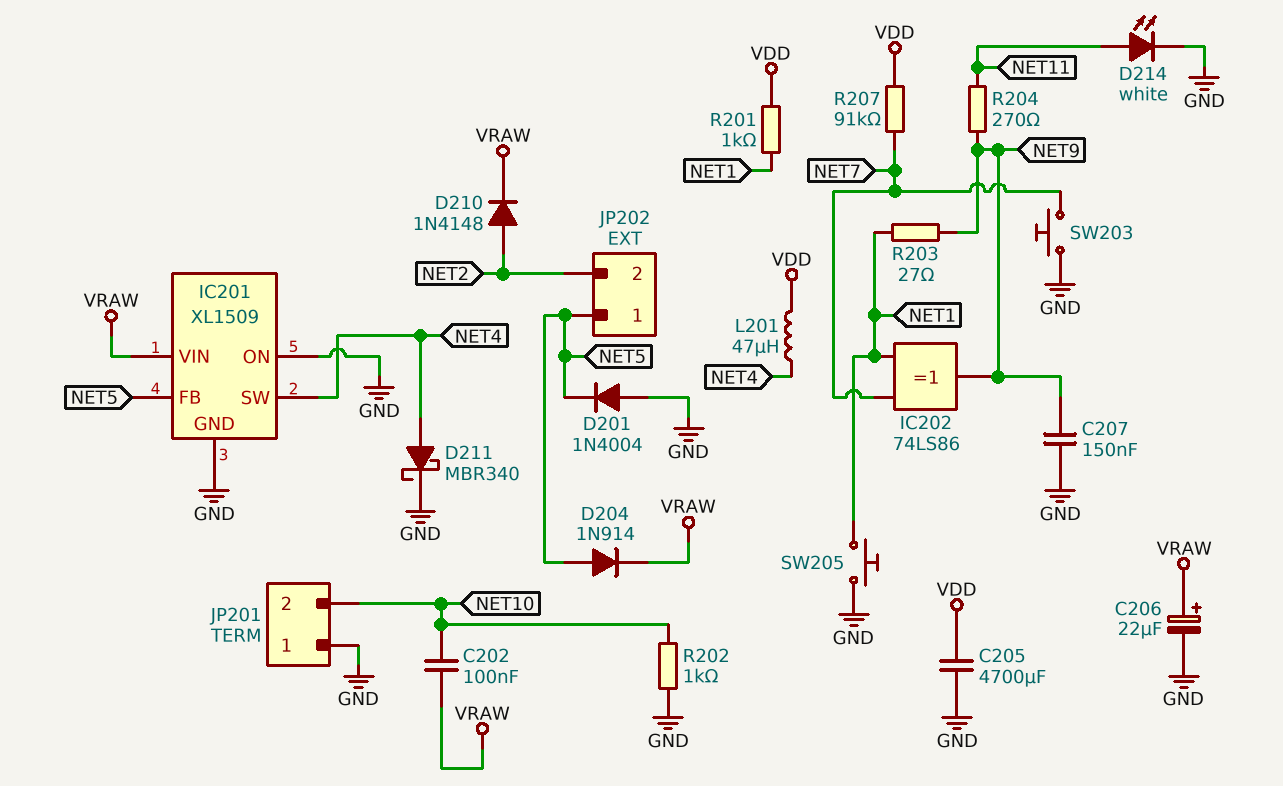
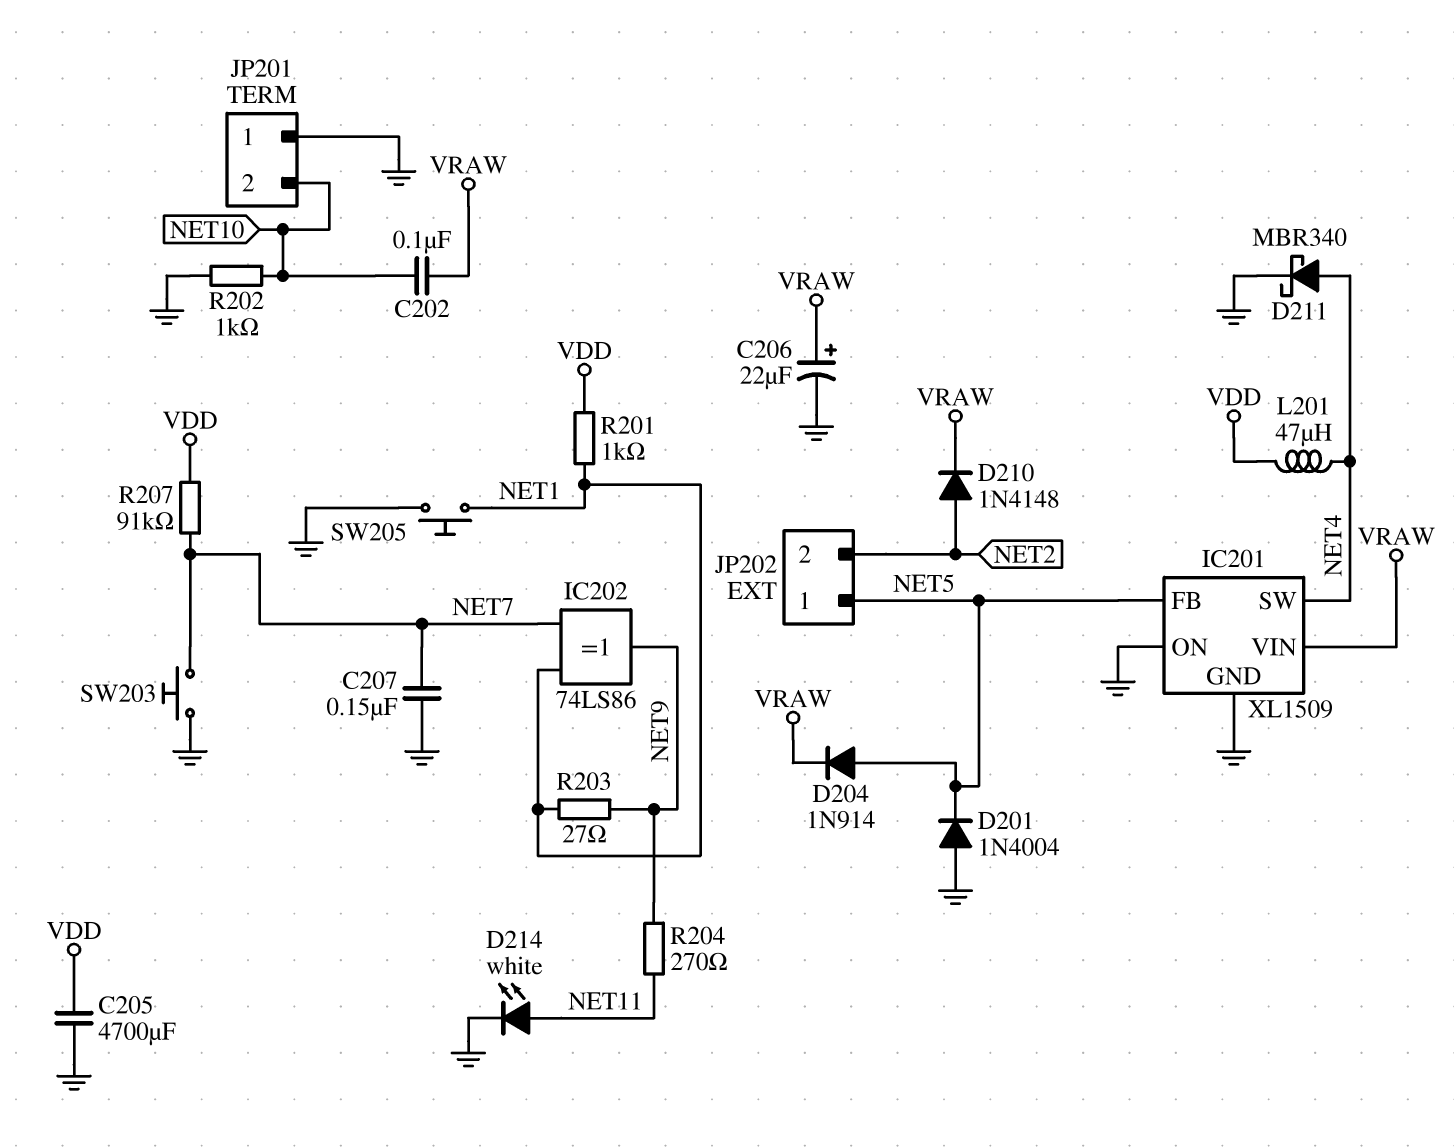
C207: 150nF (GND, NET9) -> 150nF (GND, NET7)

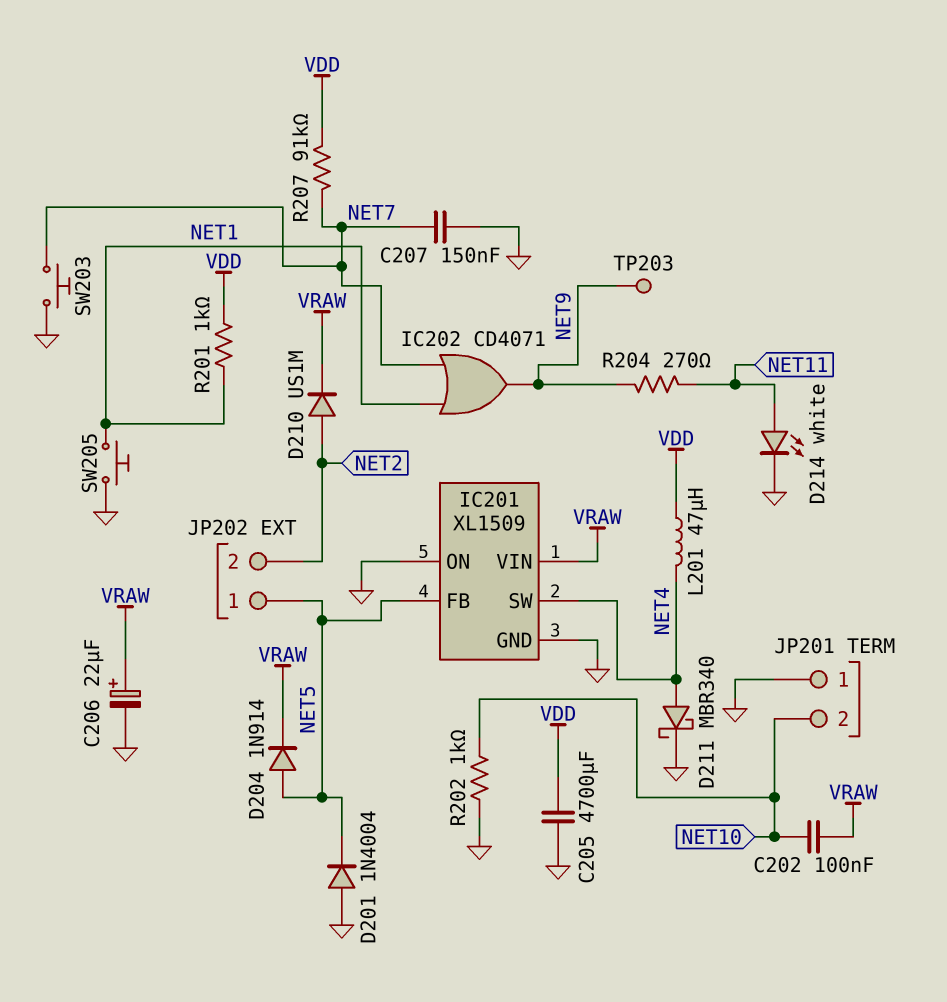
D210: diode 1N4148 (A NET2, K VRAW) -> diode US1M (A NET2, K VRAW)
IC202: XOR 74LS86 (in NET1, in NET7, out NET9) -> OR CD4071 (in NET1, in NET7, out NET9)
R203: 27 (NET1, NET9) -> none
TP203: none -> test point (NET9)

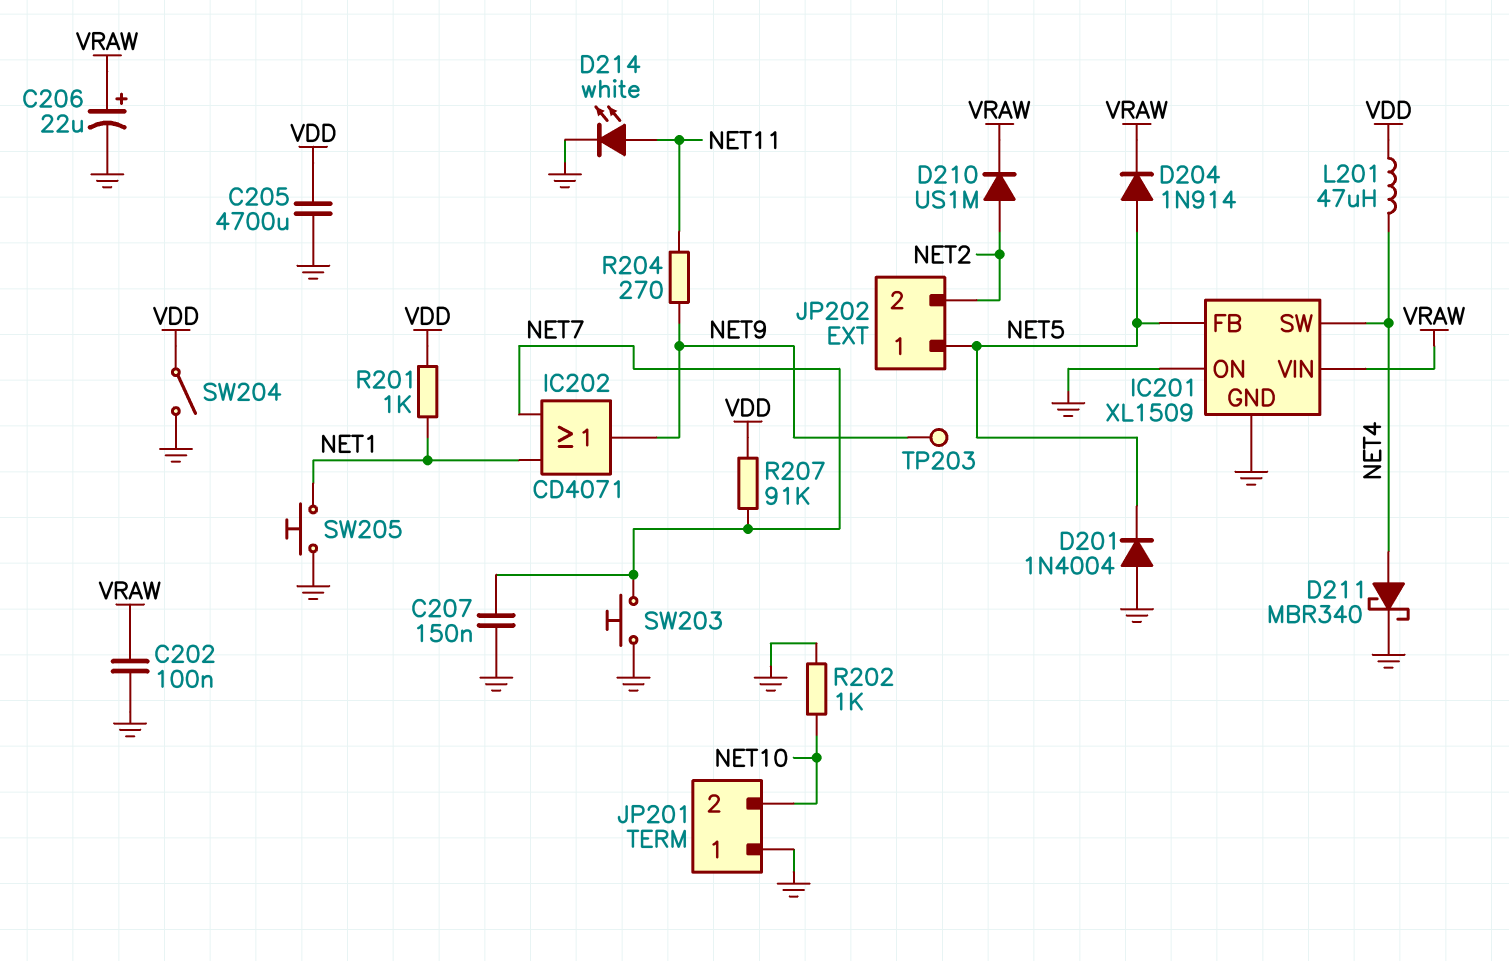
C202: 100nF (NET10, VRAW) -> 100nF (GND, VRAW)
SW204: none -> switch (GND, VDD)

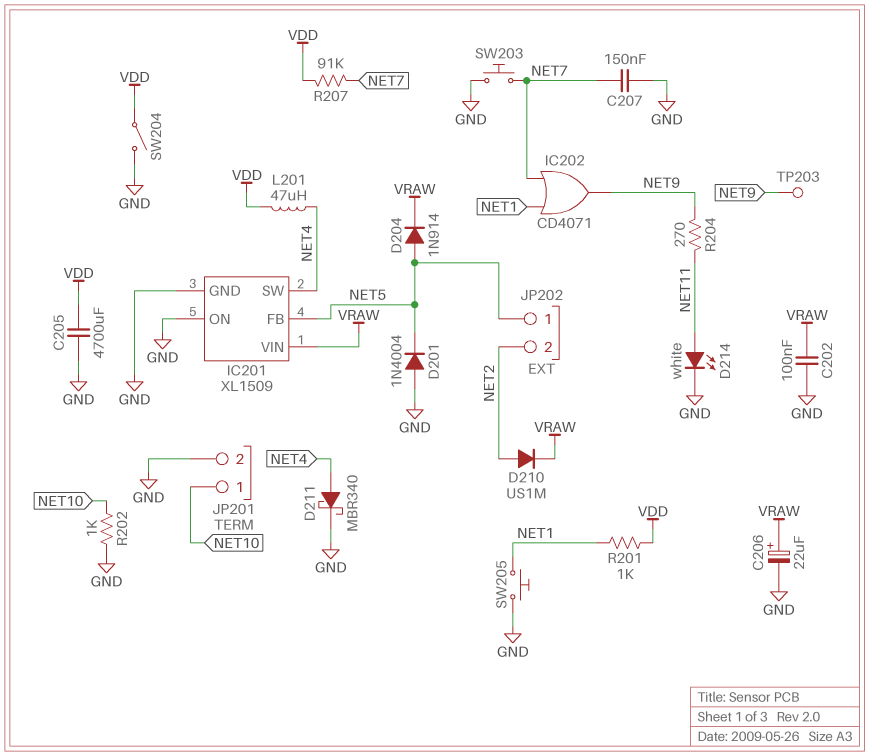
JP201 pin 1: GND -> NET10
JP201 pin 2: NET10 -> GND

